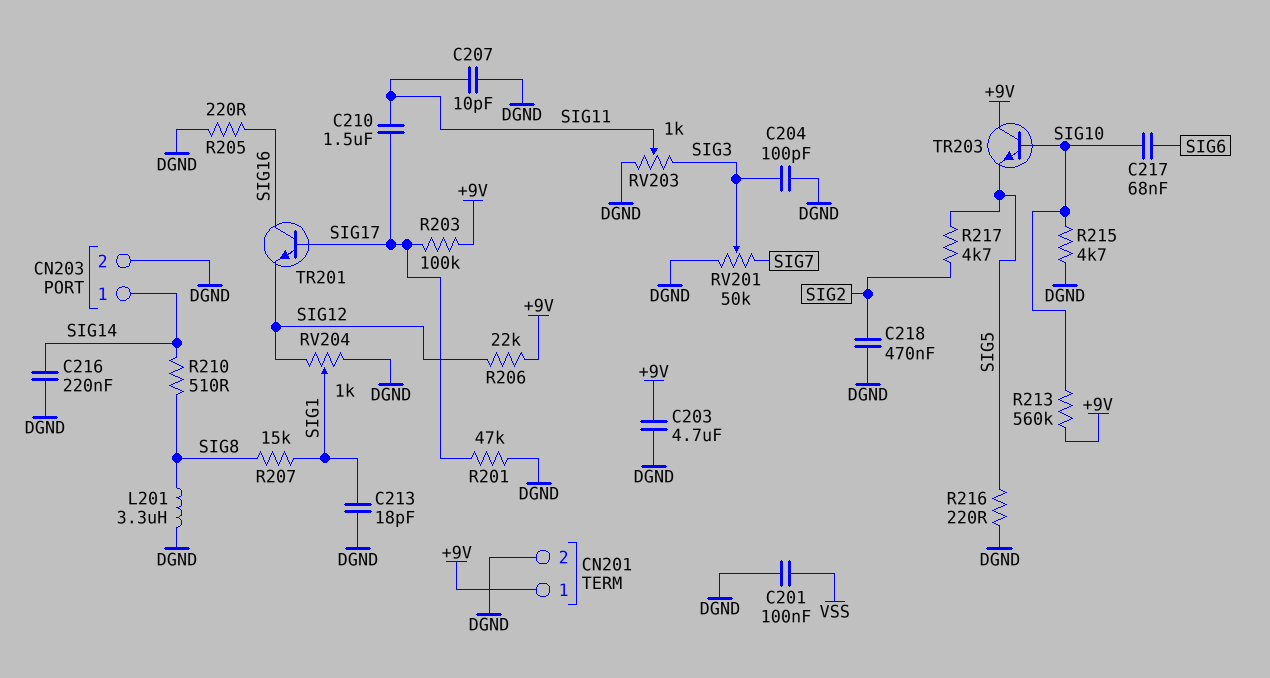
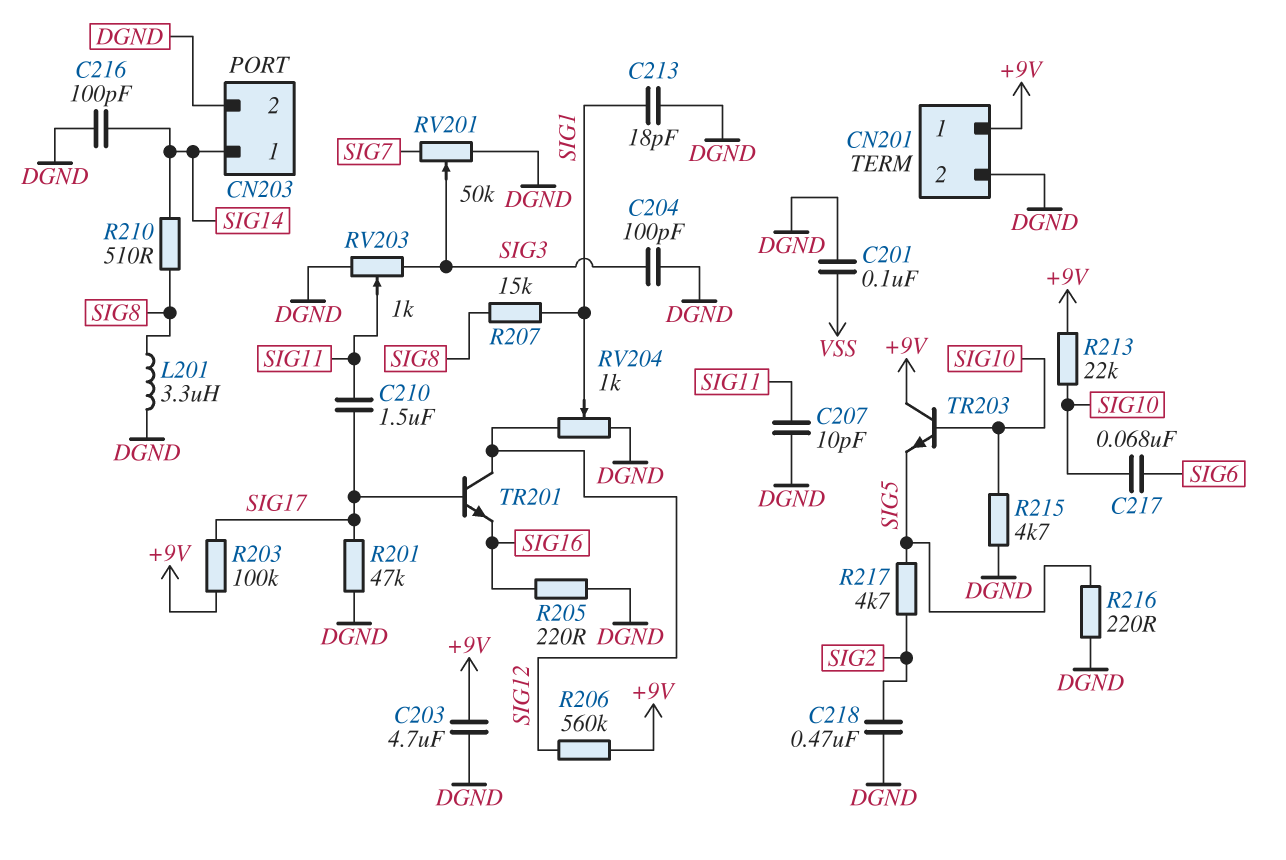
C216: 220nF (DGND, SIG14) -> 100pF (DGND, SIG14)
R206: 22k (+9V, SIG12) -> 560k (+9V, SIG12)
R213: 560k (+9V, SIG10) -> 22k (+9V, SIG10)
TR201: NPN (B SIG17, C SIG16, E SIG12) -> NPN (B SIG17, C SIG12, E SIG16)

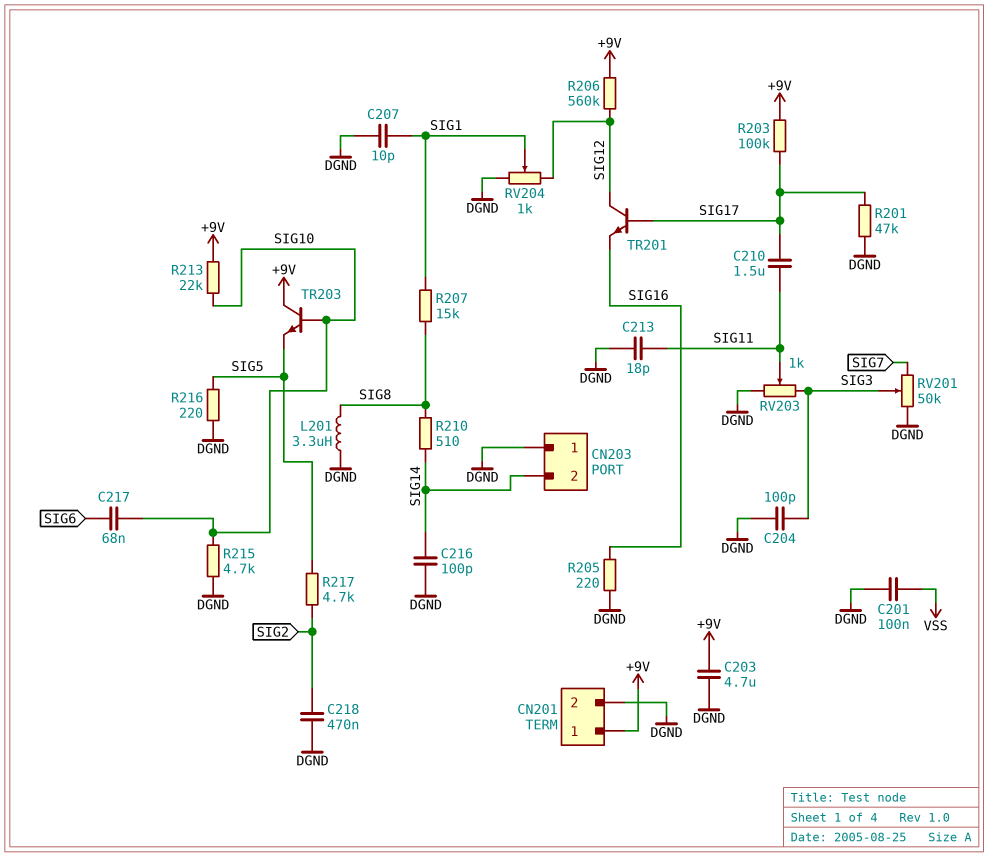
C207: 10pF (DGND, SIG11) -> 10pF (DGND, SIG1)
C213: 18pF (DGND, SIG1) -> 18pF (DGND, SIG11)
CN203 pin 1: SIG14 -> DGND
CN203 pin 2: DGND -> SIG14

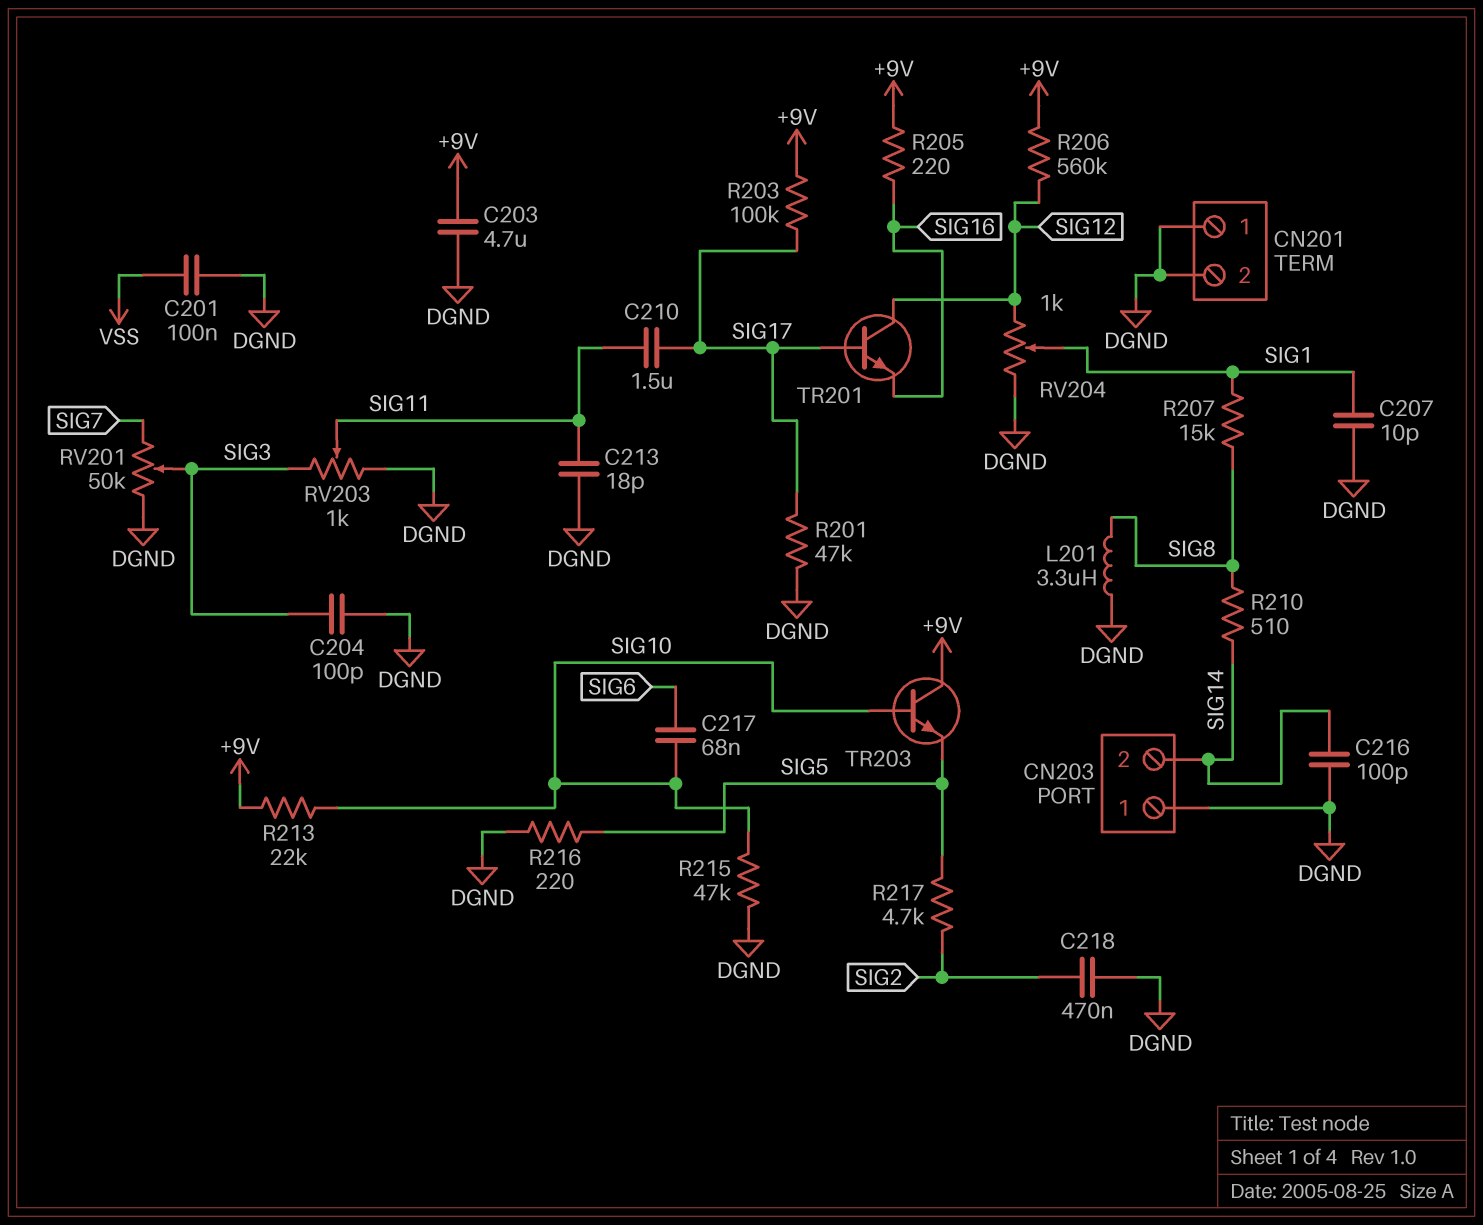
CN201 pin 1: +9V -> DGND
R205: 220 (DGND, SIG16) -> 220 (+9V, SIG16)
R215: 4.7k (DGND, SIG10) -> 47k (DGND, SIG10)

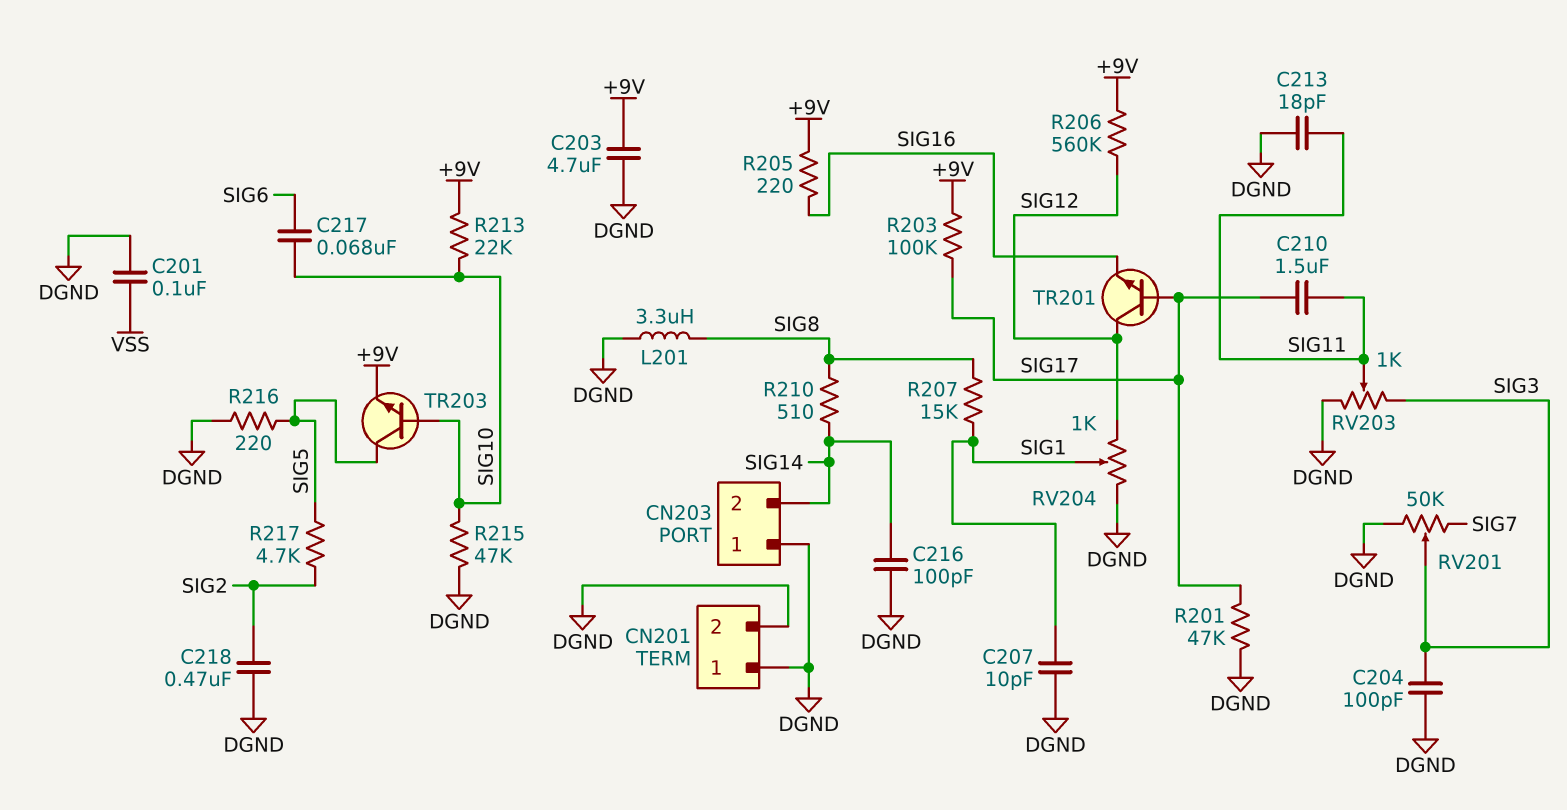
TR203: NPN (B SIG10, C +9V, E SIG5) -> NPN (B SIG10, C SIG5, E +9V)

